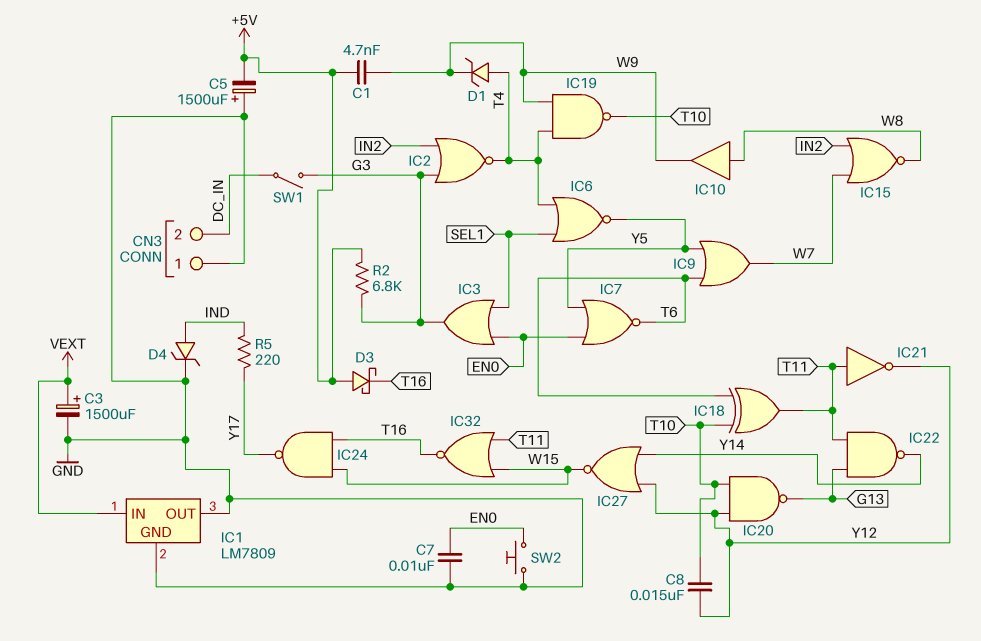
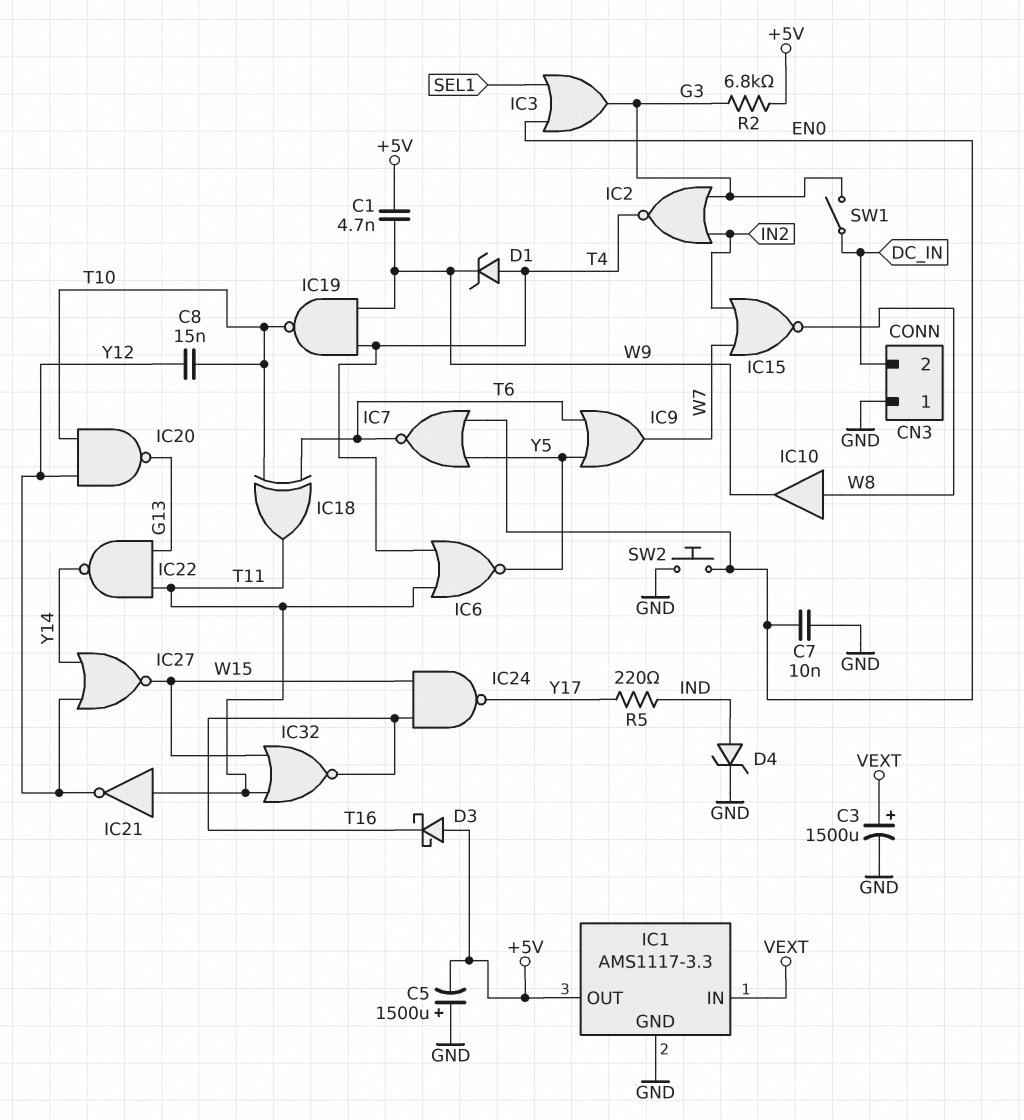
IC1: LM7809 -> AMS1117-3.3
IC1 pin OUT: GND -> +5V
IC6: NOR (in SEL1, in T4, out Y5) -> NOR (in T4, in T11, out Y5)

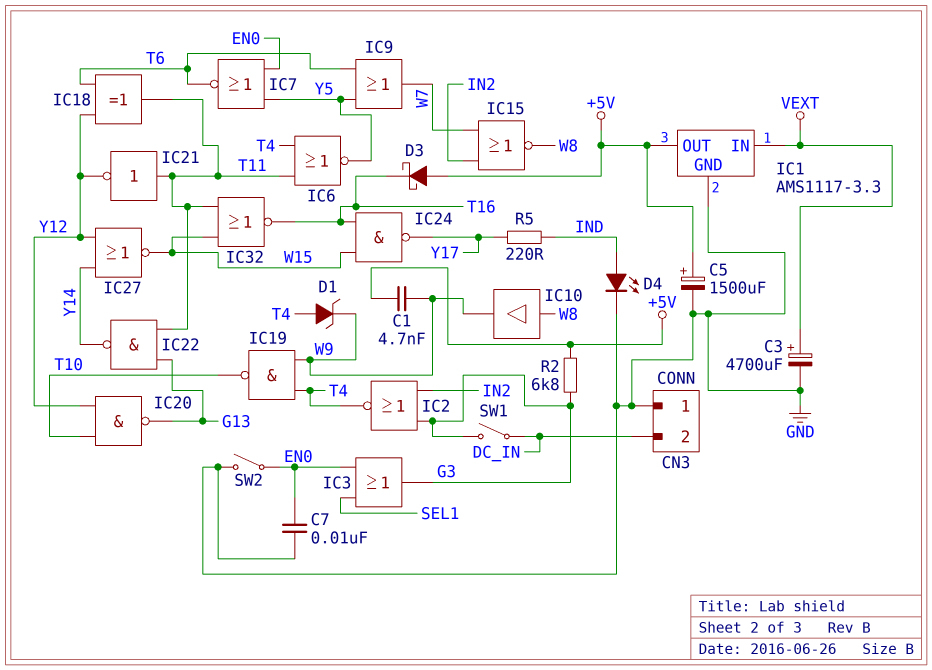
C3: 1500uF (plus VEXT, minus GND) -> 4700uF (plus VEXT, minus GND)
C5: 1500uF (plus GND, minus +5V) -> 1500uF (plus +5V, minus GND)
C8: 15nF (T10, Y12) -> none
D4: zener (A IND, K GND) -> LED (A IND, K GND)
IC18: XOR (in T6, in T10, out T11) -> XOR (in T6, in Y12, out T11)
SW2: button (EN0, GND) -> switch (EN0, GND)

